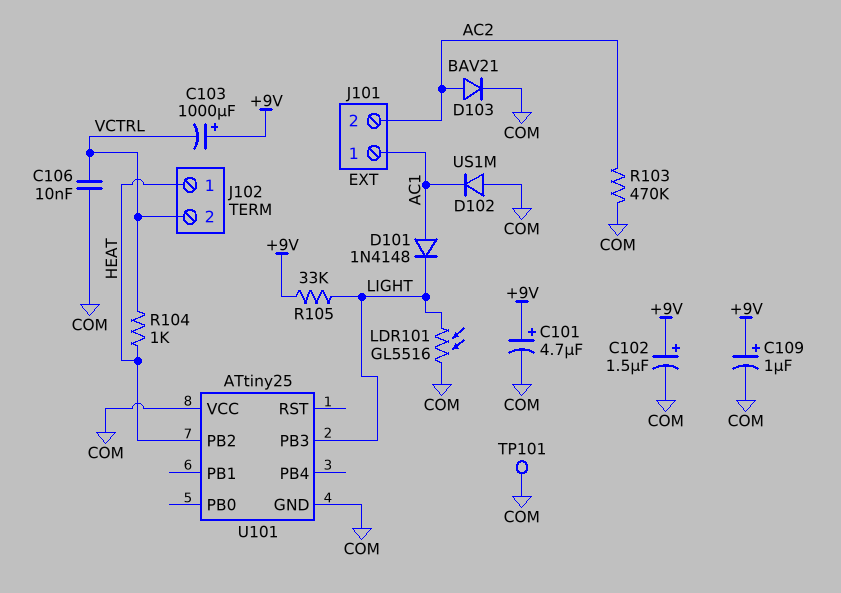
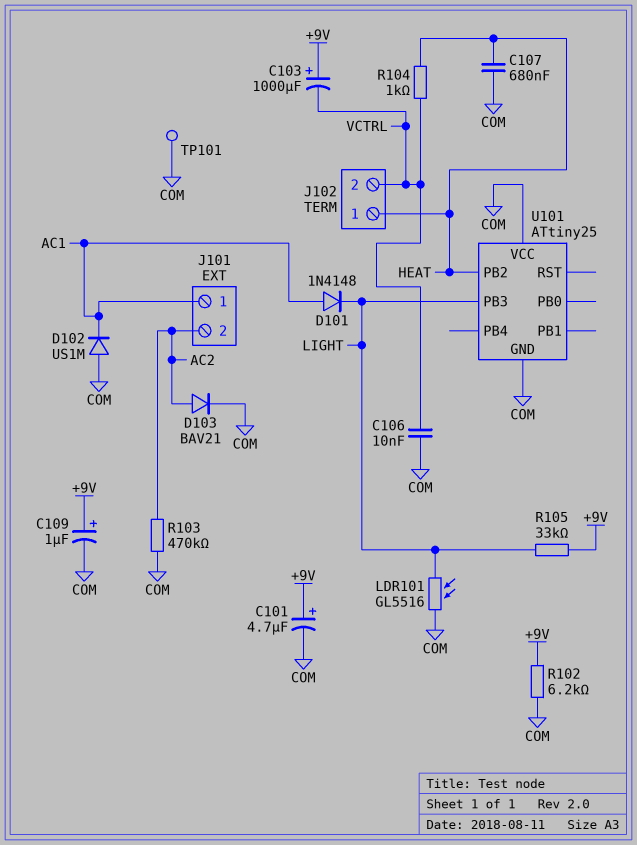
C102: 1.5uF (plus +9V, minus COM) -> none
C107: none -> 680nF (COM, HEAT)
R102: none -> 6.2k (+9V, COM)

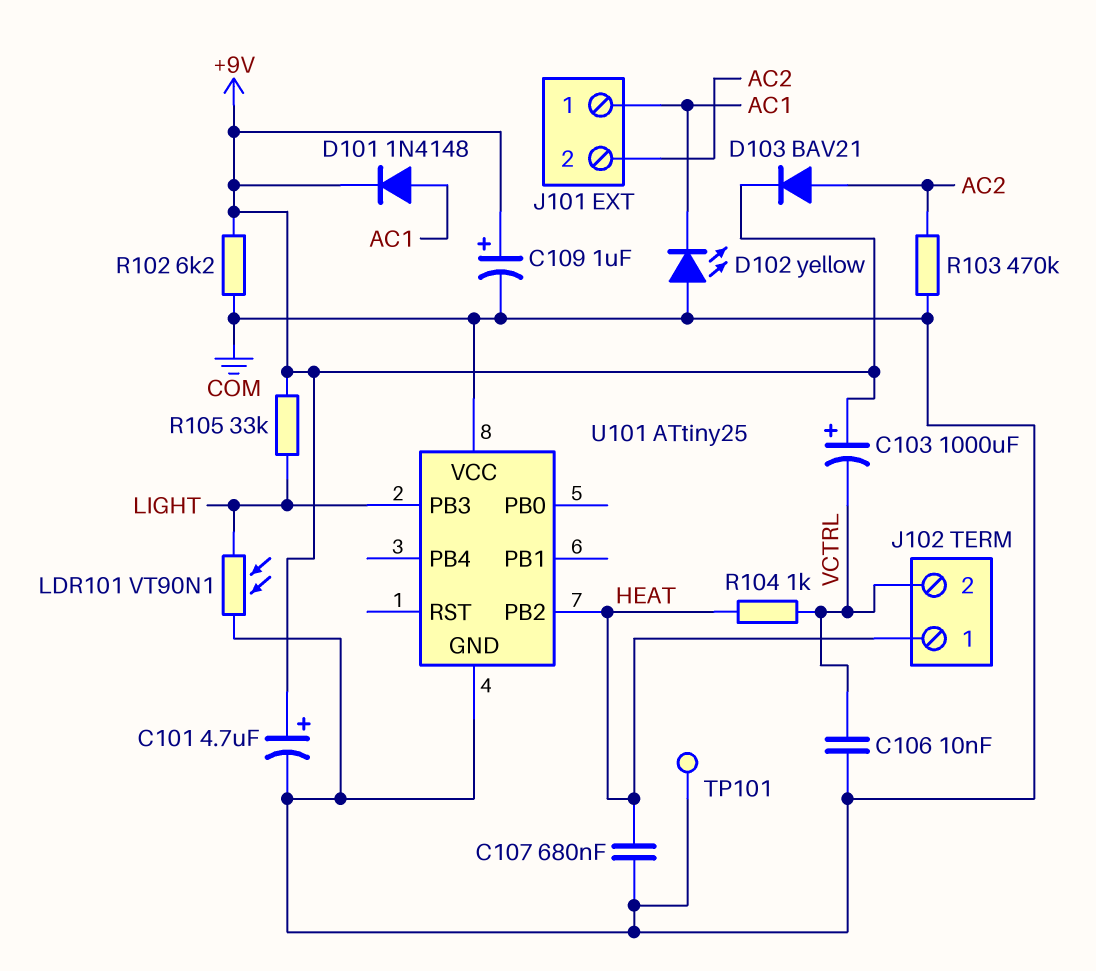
D101: diode 1N4148 (A AC1, K LIGHT) -> diode 1N4148 (A AC1, K +9V)
D102: diode US1M (A COM, K AC1) -> LED yellow (A COM, K AC1)
D103: diode BAV21 (A AC2, K COM) -> diode BAV21 (A AC2, K +9V)
LDR101: GL5516 (COM, LIGHT) -> VT90N1 (COM, LIGHT)

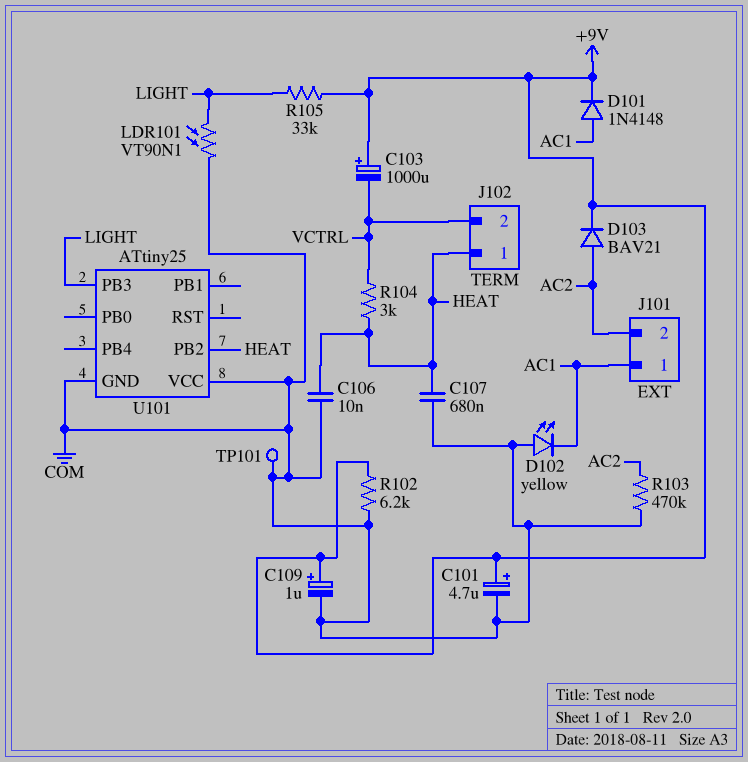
C106: 10nF (COM, VCTRL) -> 10nF (COM, HEAT)
R104: 1k (HEAT, VCTRL) -> 3k (HEAT, VCTRL)

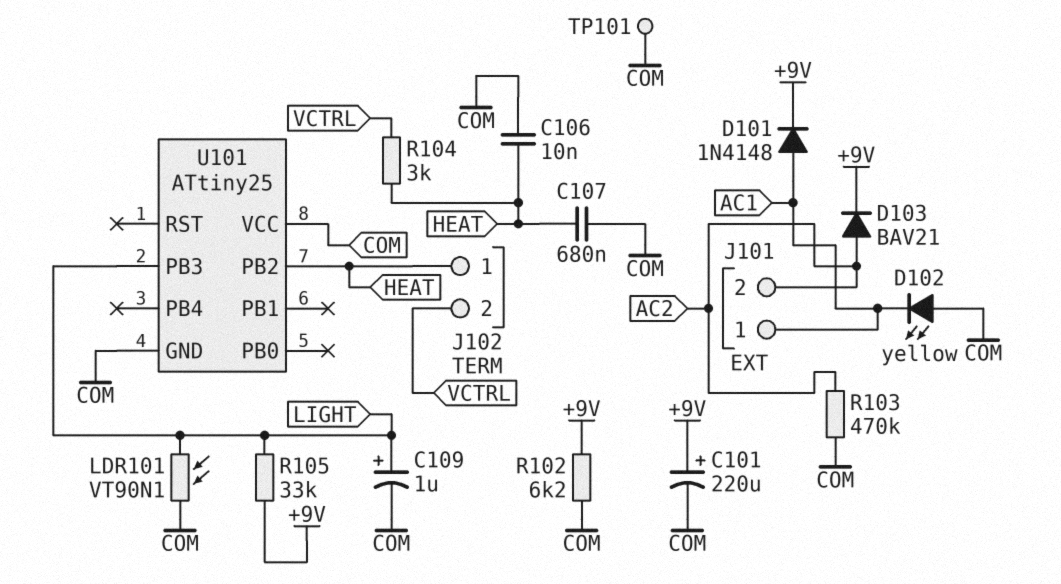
C101: 4.7uF (plus +9V, minus COM) -> 220uF (plus +9V, minus COM)
C103: 1000uF (plus +9V, minus VCTRL) -> none
C109: 1uF (plus +9V, minus COM) -> 1uF (plus LIGHT, minus COM)

